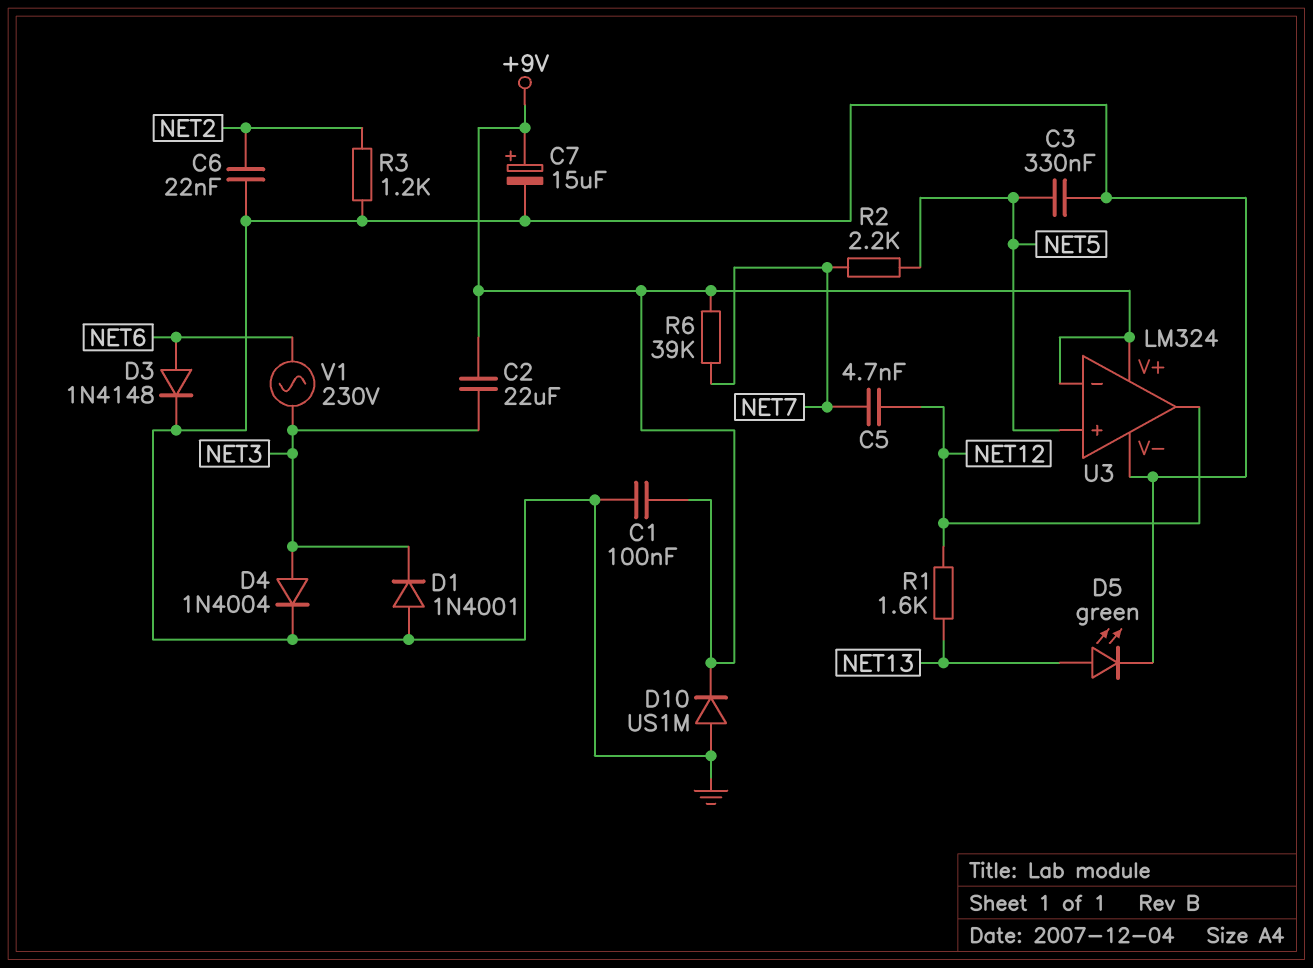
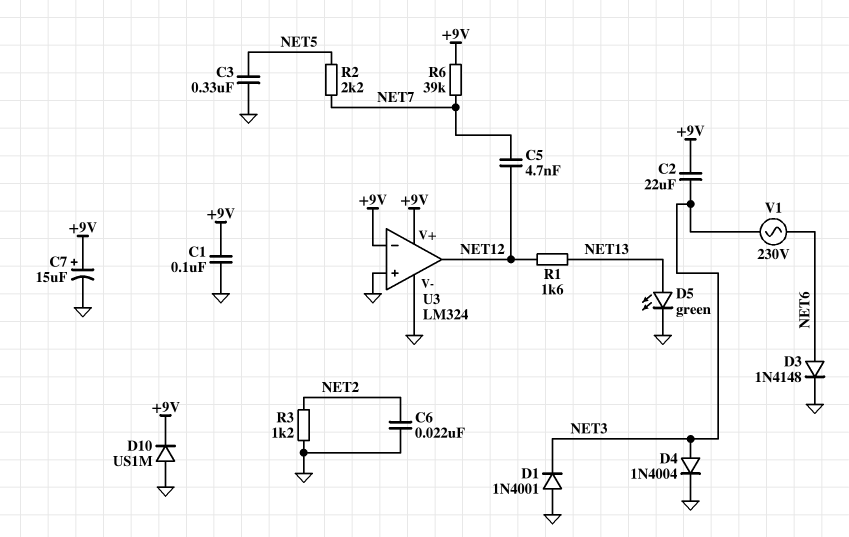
U3 pin in+: NET5 -> GND

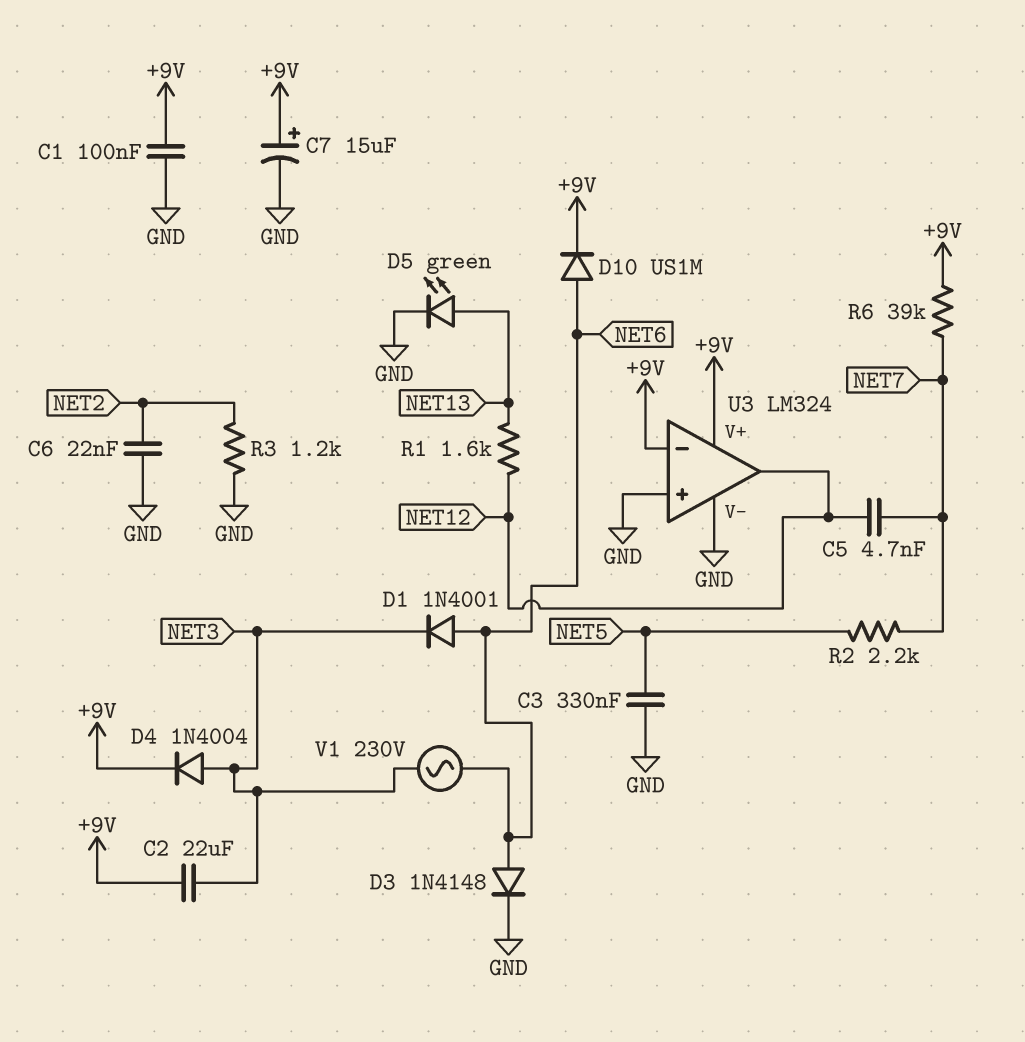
D1: diode 1N4001 (A GND, K NET3) -> diode 1N4001 (A NET6, K NET3)
D4: diode 1N4004 (A NET3, K GND) -> diode 1N4004 (A NET3, K +9V)
D10: diode US1M (A GND, K +9V) -> diode US1M (A NET6, K +9V)

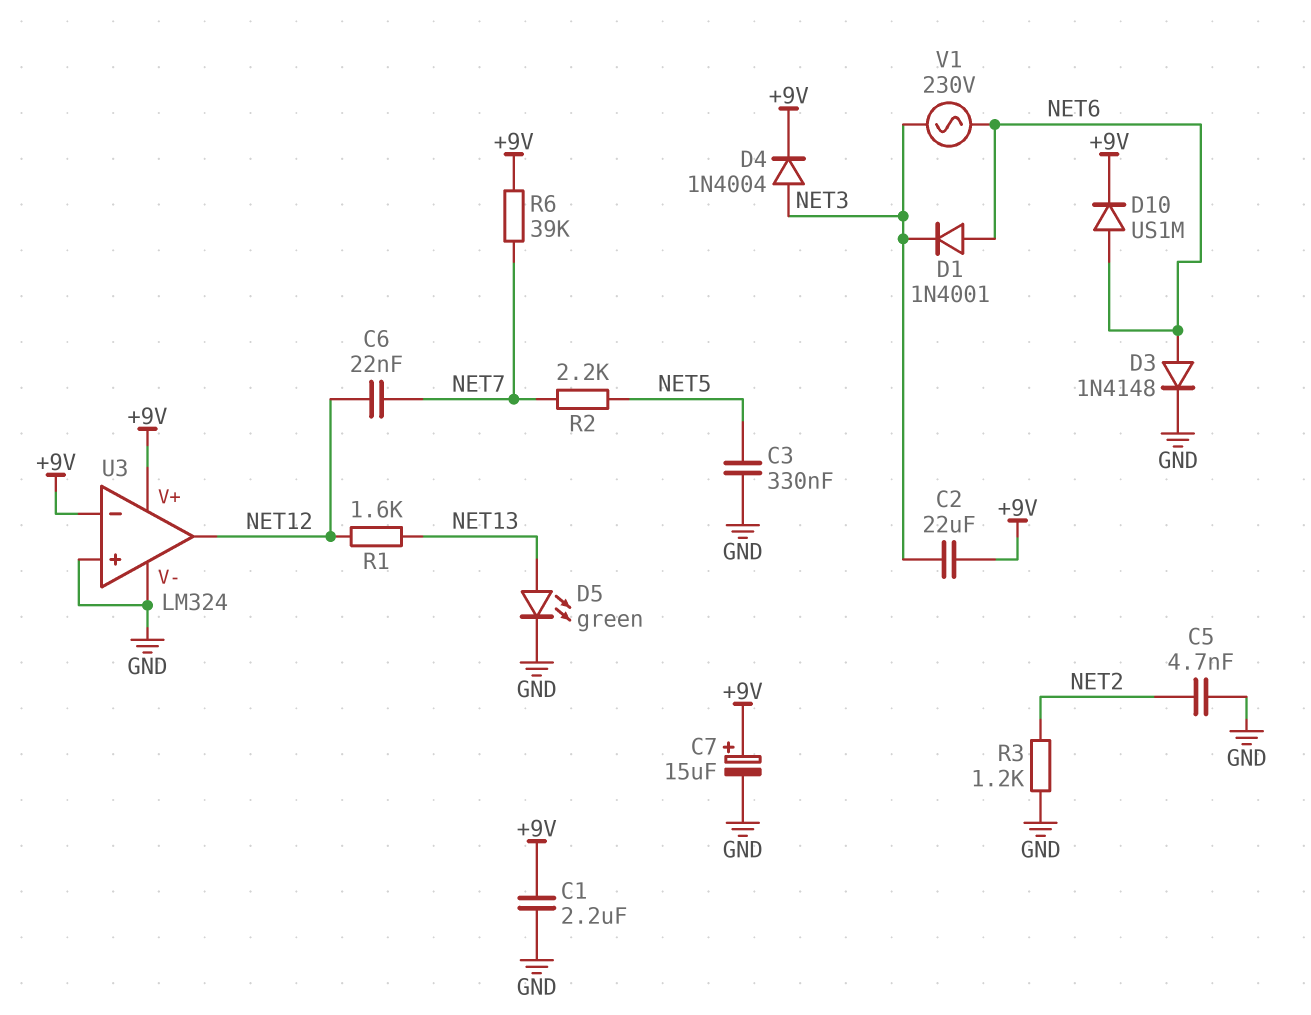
C1: 100nF (+9V, GND) -> 2.2uF (+9V, GND)
C5: 4.7nF (NET7, NET12) -> 4.7nF (GND, NET2)
C6: 22nF (GND, NET2) -> 22nF (NET7, NET12)

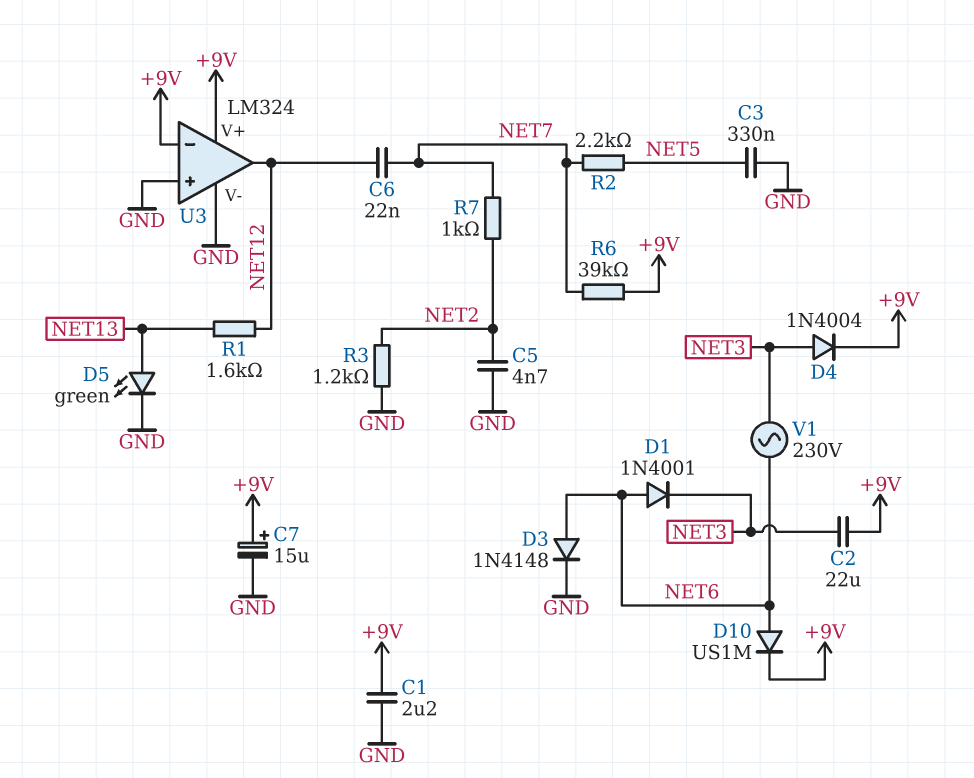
R7: none -> 1k (NET2, NET7)

